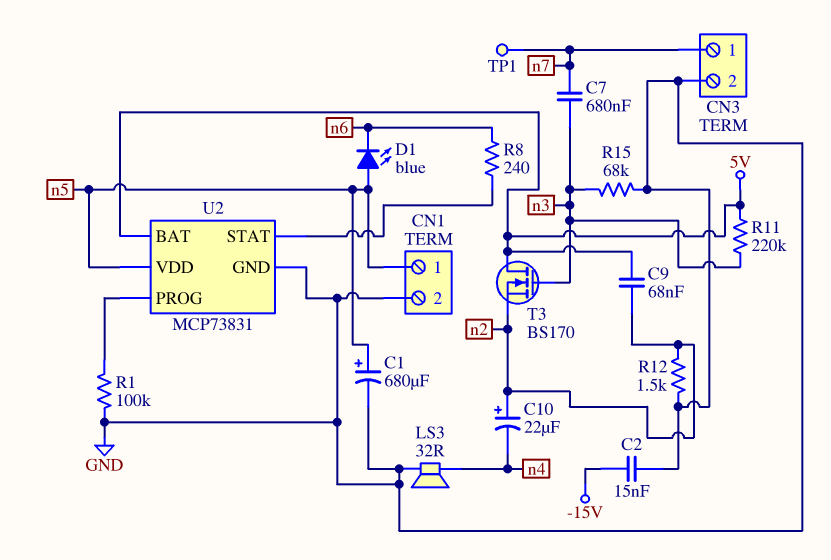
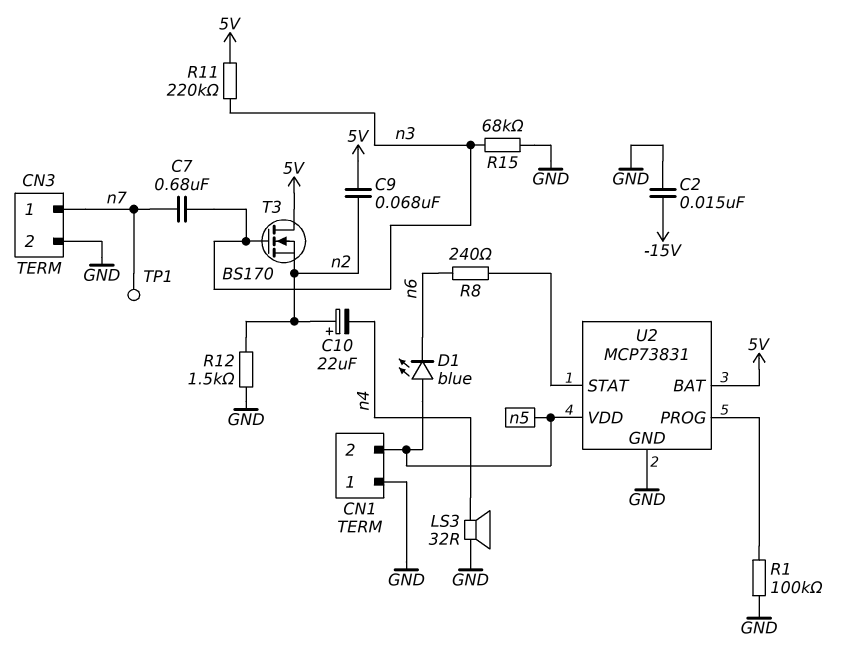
C1: 680uF (plus n5, minus GND) -> none
CN1 pin 1: n5 -> GND
CN1 pin 2: GND -> n5

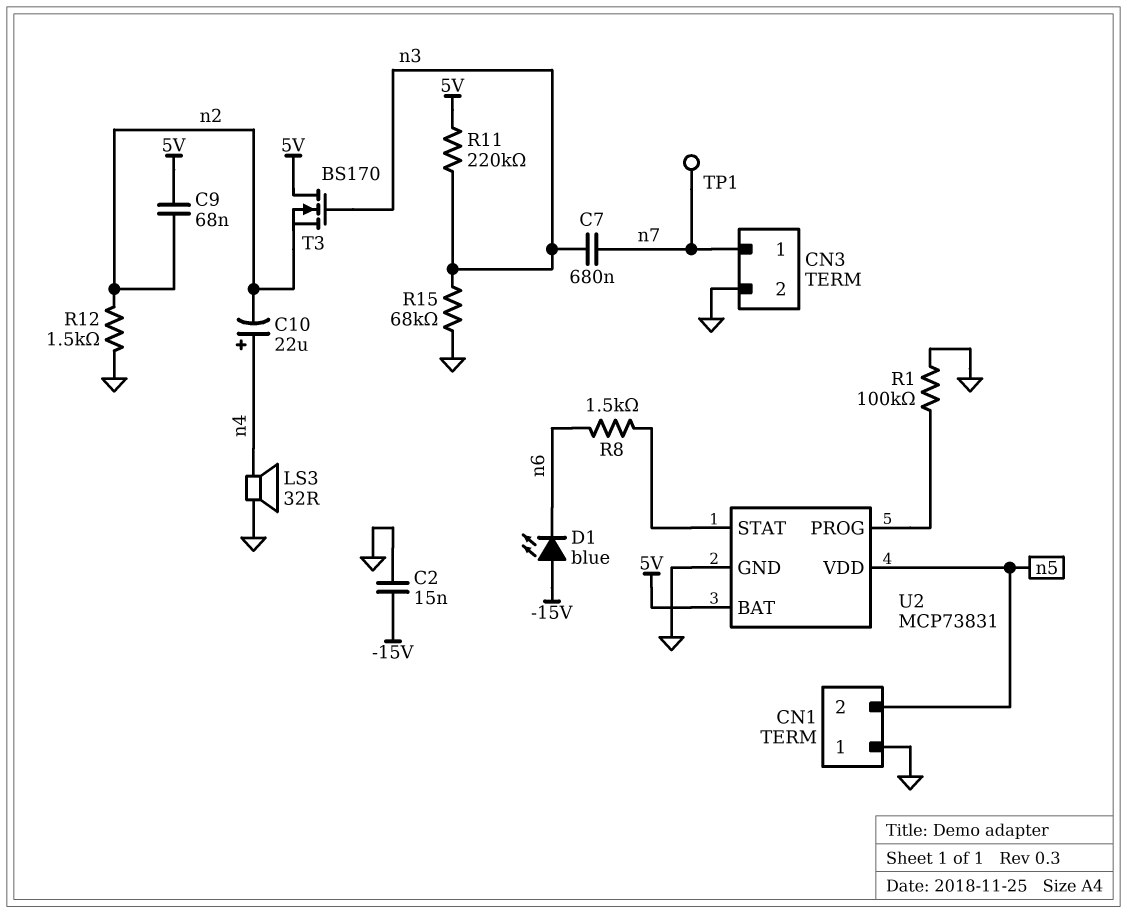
C10: 22uF (plus n2, minus n4) -> 22uF (plus n4, minus n2)
D1: LED blue (A n5, K n6) -> LED blue (A -15V, K n6)
R8: 240 (U2/STAT, n6) -> 1.5k (U2/STAT, n6)

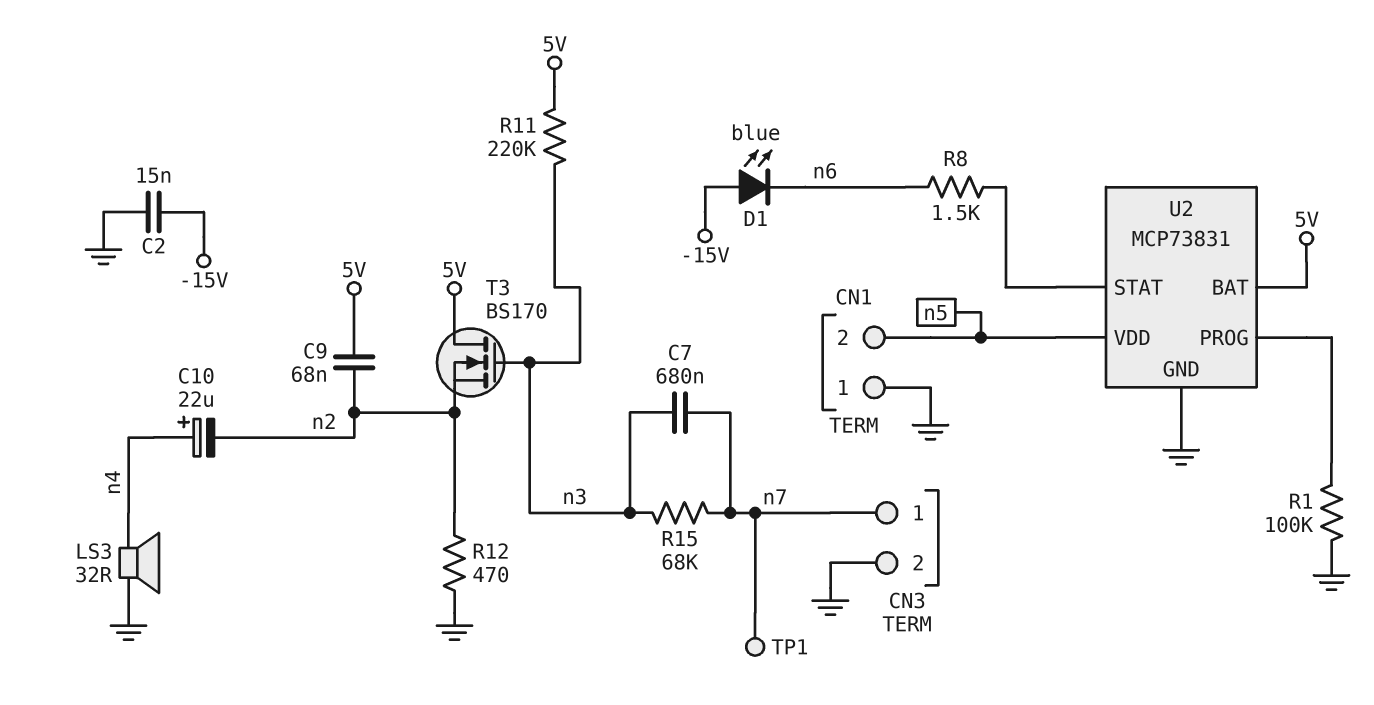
R12: 1.5k (GND, n2) -> 470 (GND, n2)
R15: 68k (GND, n3) -> 68k (n3, n7)

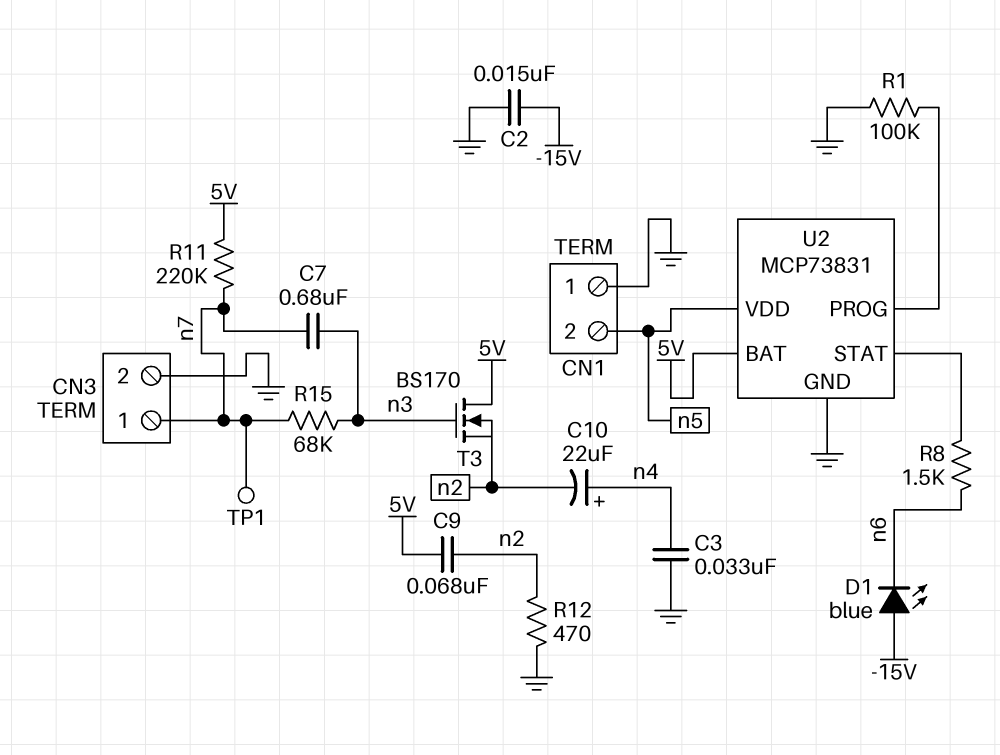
C3: none -> 33nF (GND, n4)
LS3: speaker 32R (GND, n4) -> none
R11: 220k (5V, n3) -> 220k (5V, n7)

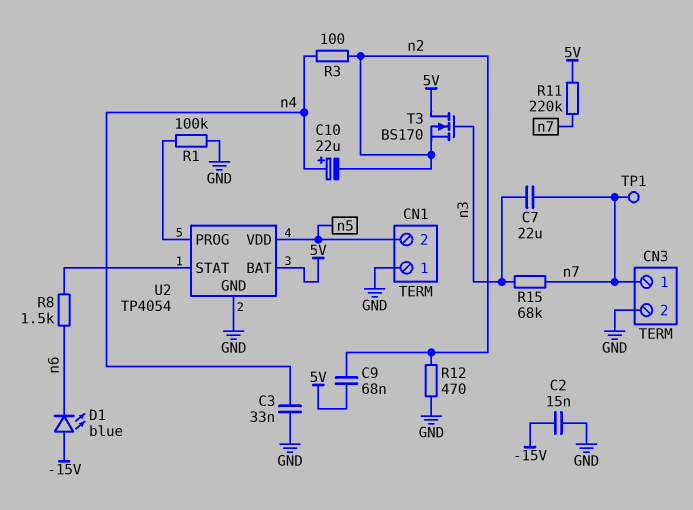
C7: 680nF (n3, n7) -> 22uF (n3, n7)
R3: none -> 100 (n2, n4)
U2: MCP73831 -> TP4054

